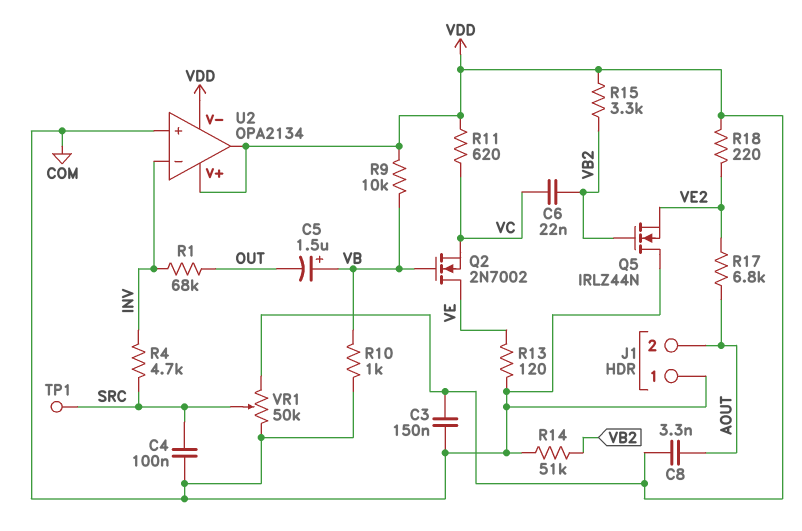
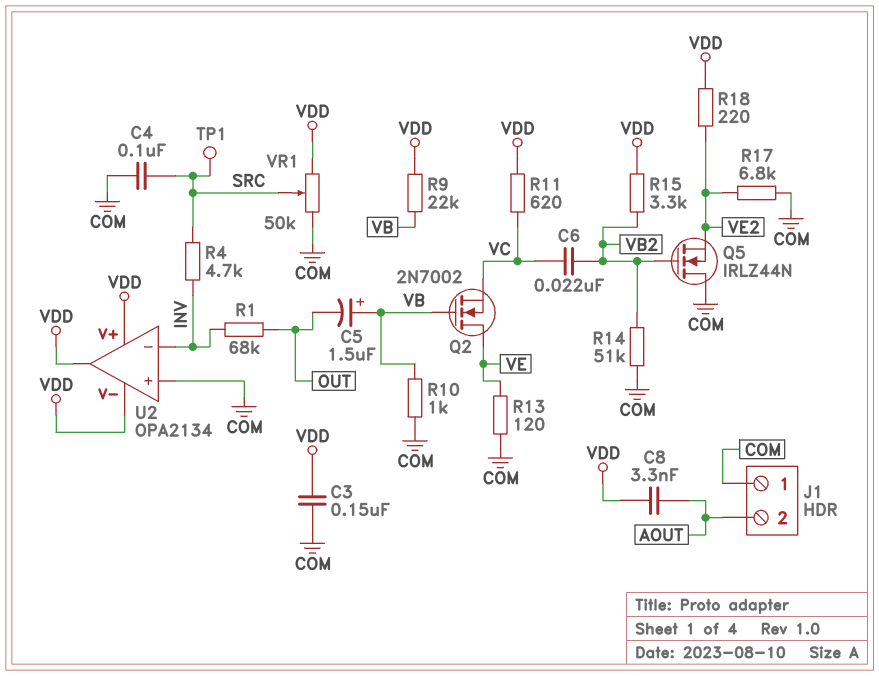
R9: 10k (VB, VDD) -> 22k (VB, VDD)
R17: 6.8k (AOUT, VE2) -> 6.8k (COM, VE2)

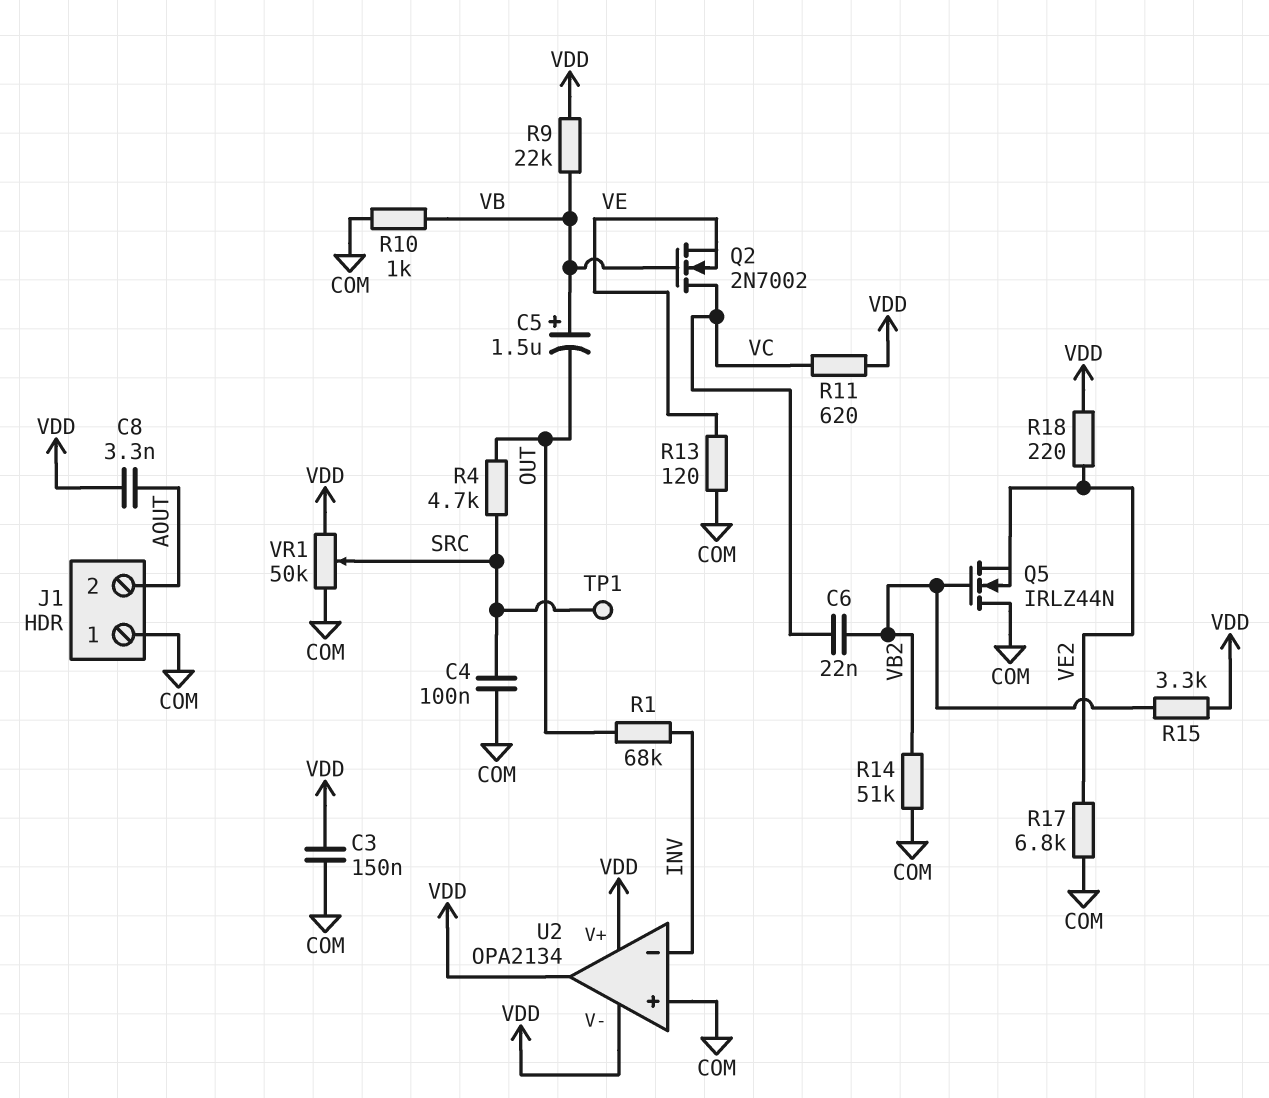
Q2: NMOS 2N7002 (G VB, D VE, S VC) -> NMOS 2N7002 (G VB, D VC, S VE)
R4: 4.7k (INV, SRC) -> 4.7k (OUT, SRC)

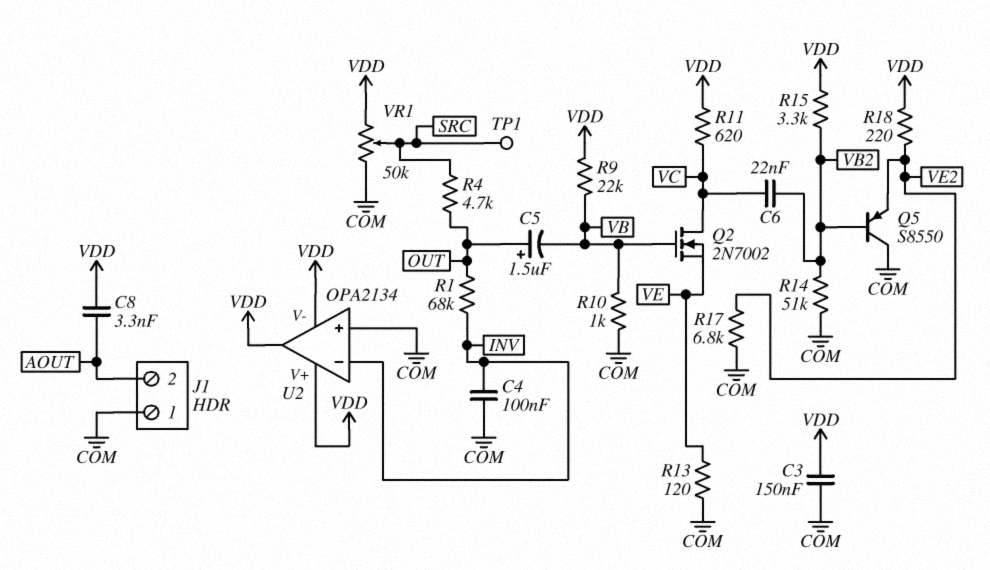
C4: 100nF (COM, SRC) -> 100nF (COM, INV)
C5: 1.5uF (plus VB, minus OUT) -> 1.5uF (plus OUT, minus VB)
Q5: NMOS IRLZ44N (G VB2, D COM, S VE2) -> PNP S8550 (B VB2, C COM, E VE2)

